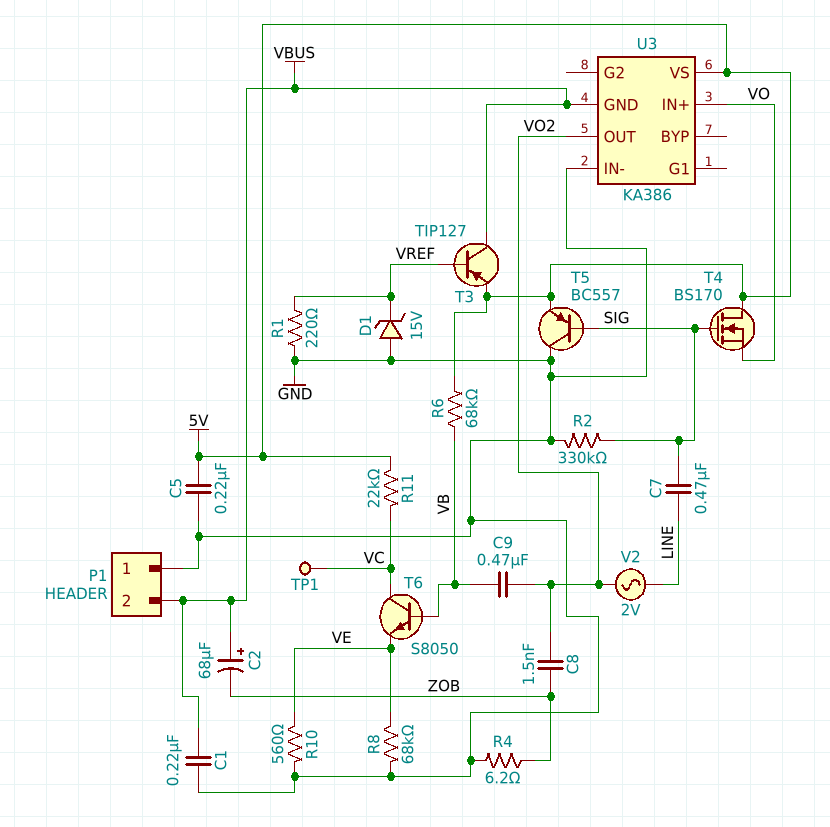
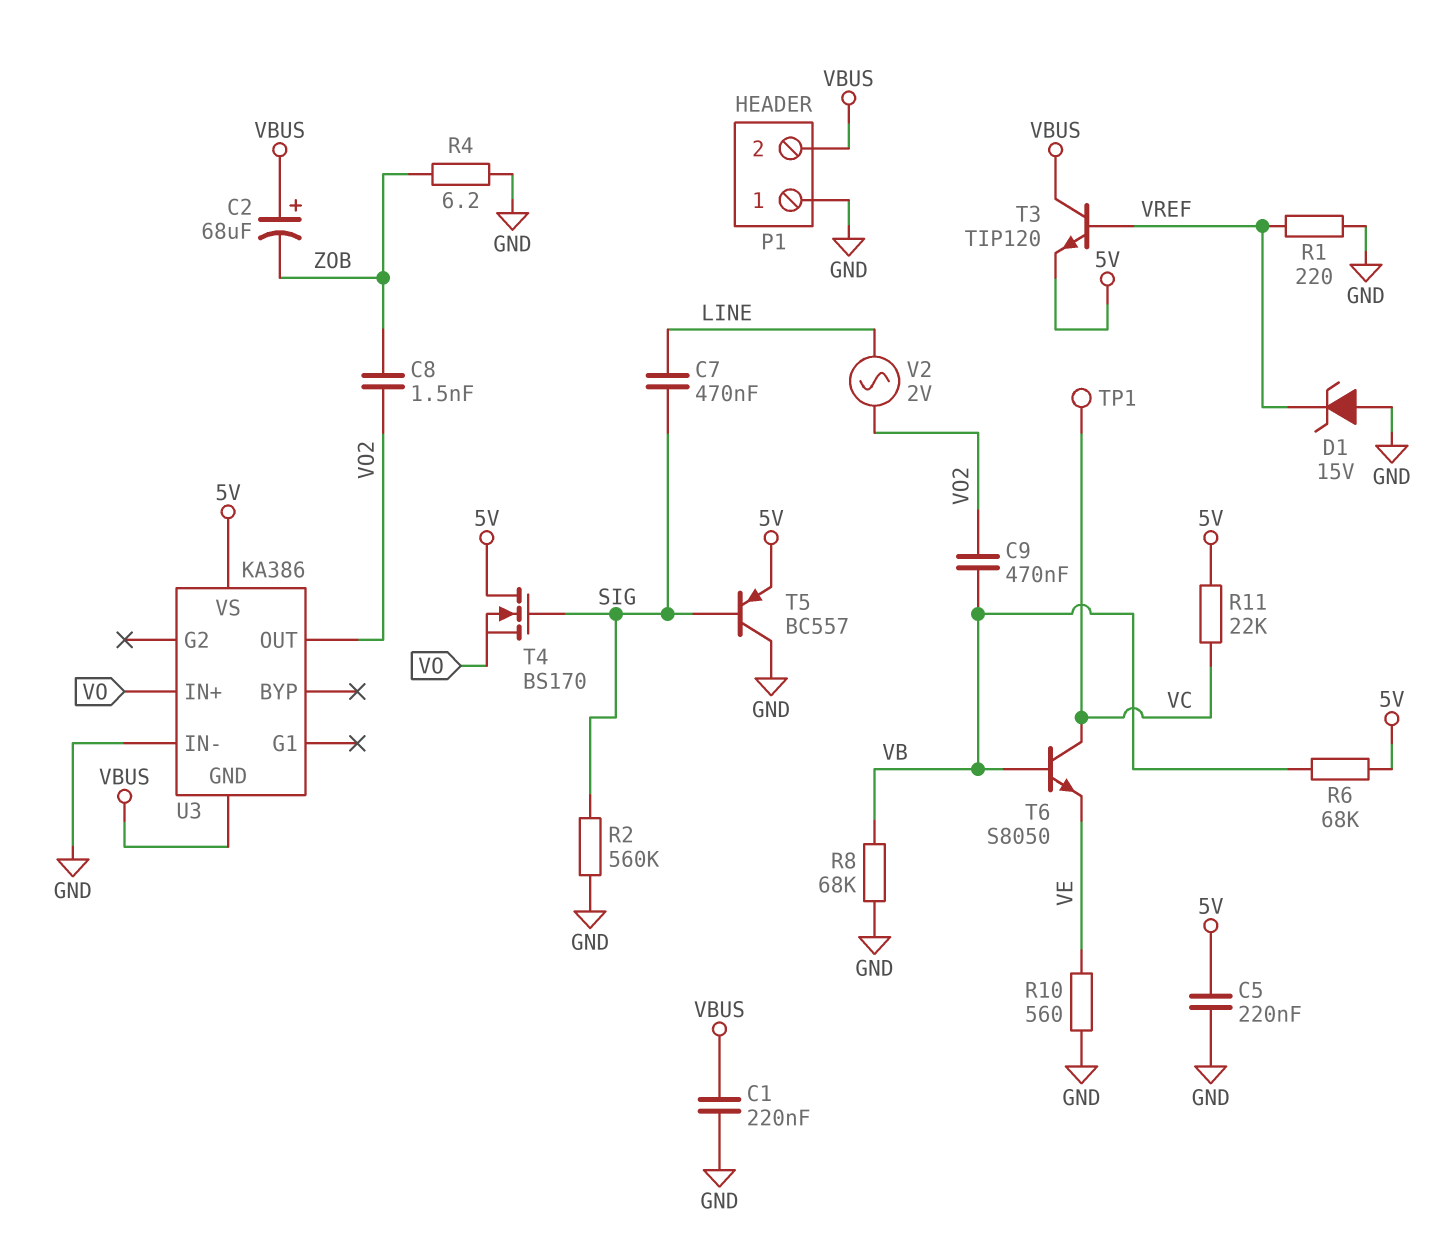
R2: 330k (GND, SIG) -> 560k (GND, SIG)
R8: 68k (GND, VE) -> 68k (GND, VB)
T3: PNP TIP127 (B VREF, C VBUS, E 5V) -> NPN TIP120 (B VREF, C VBUS, E 5V)

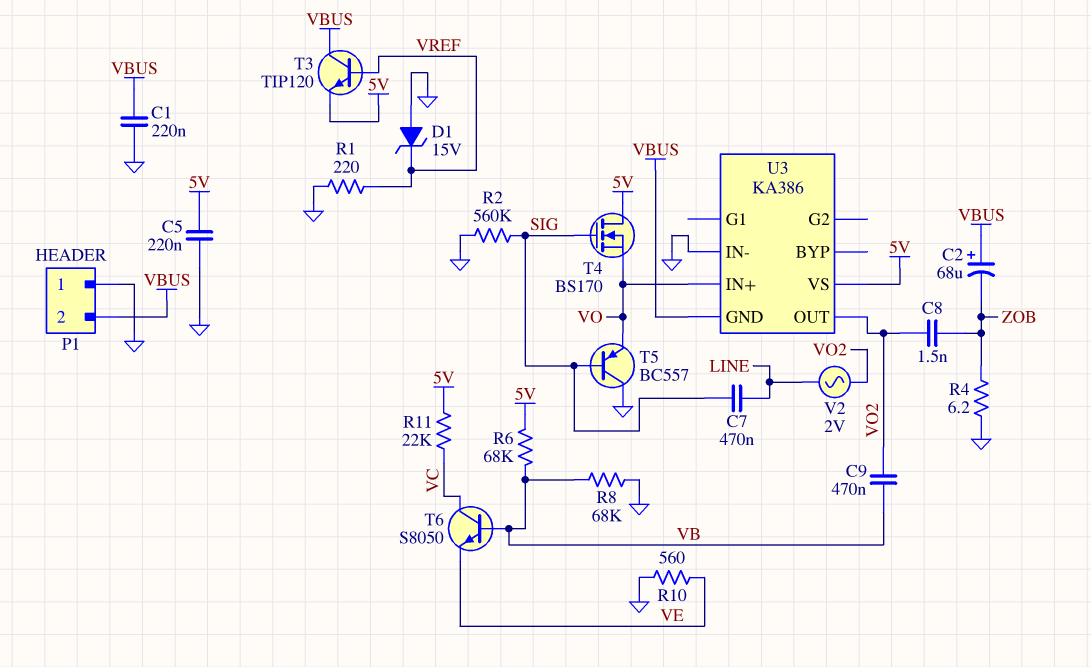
T5: PNP BC557 (B SIG, C GND, E 5V) -> PNP BC557 (B SIG, C GND, E VO)
TP1: test point (VC) -> none

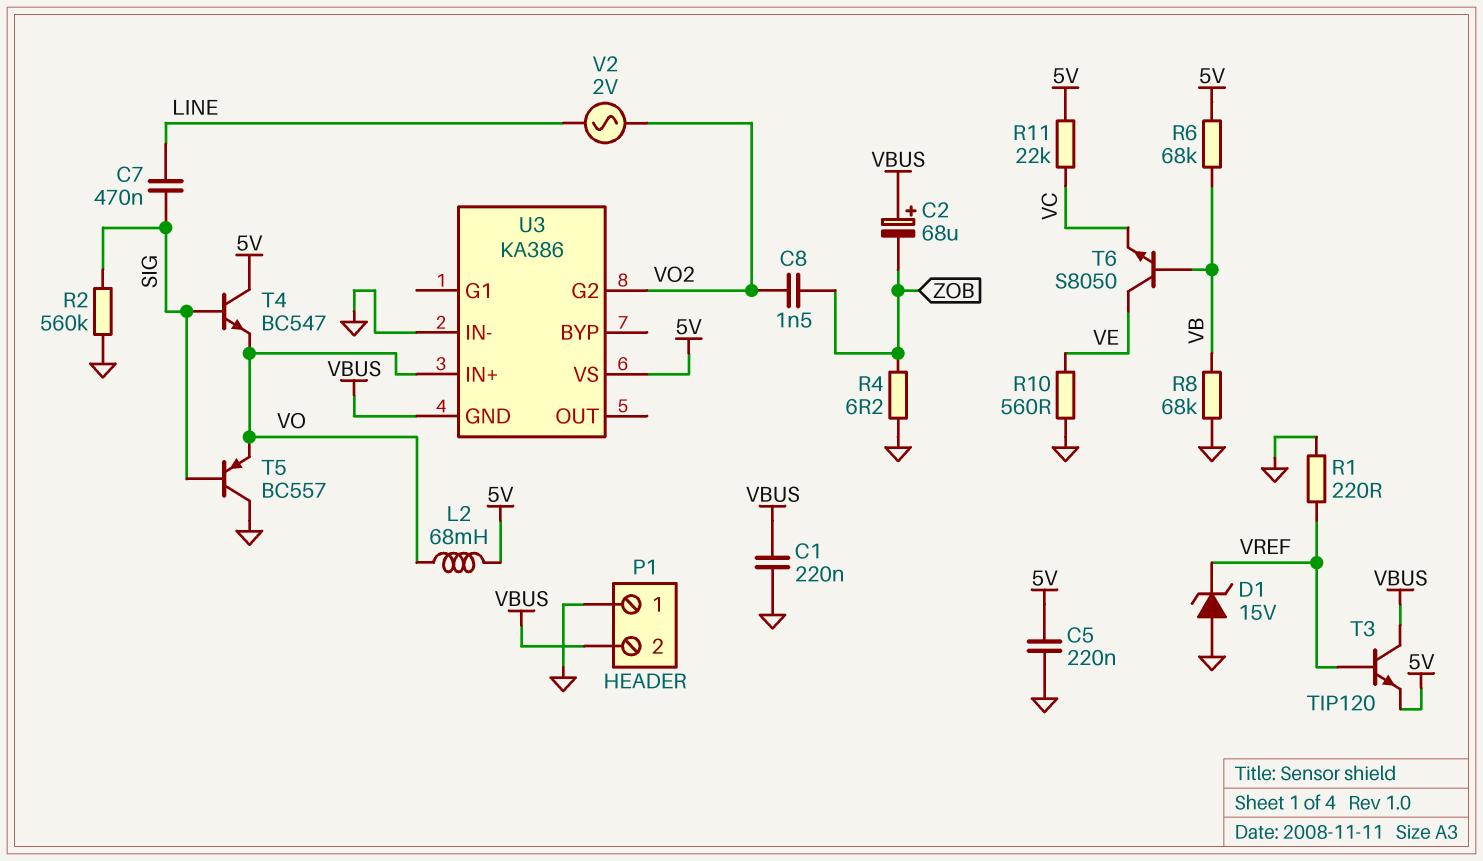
C9: 470nF (VB, VO2) -> none
L2: none -> 68mH (5V, VO)
T4: NMOS BS170 (G SIG, D 5V, S VO) -> NPN BC547 (B SIG, C 5V, E VO)
T6: NPN S8050 (B VB, C VC, E VE) -> NPN S8050 (B VB, C VE, E VC)
U3 pin G2: none -> VO2
U3 pin OUT: VO2 -> none

